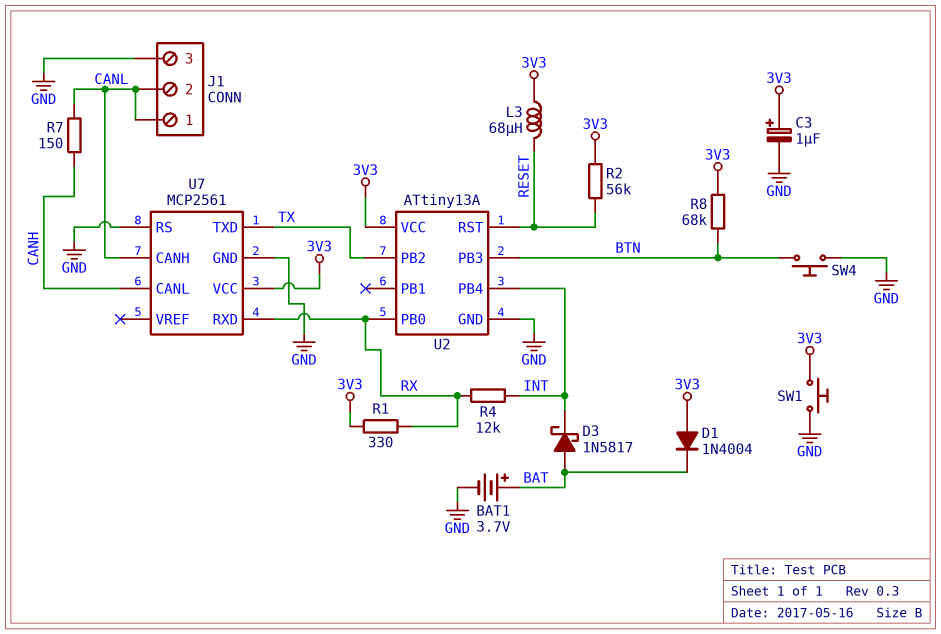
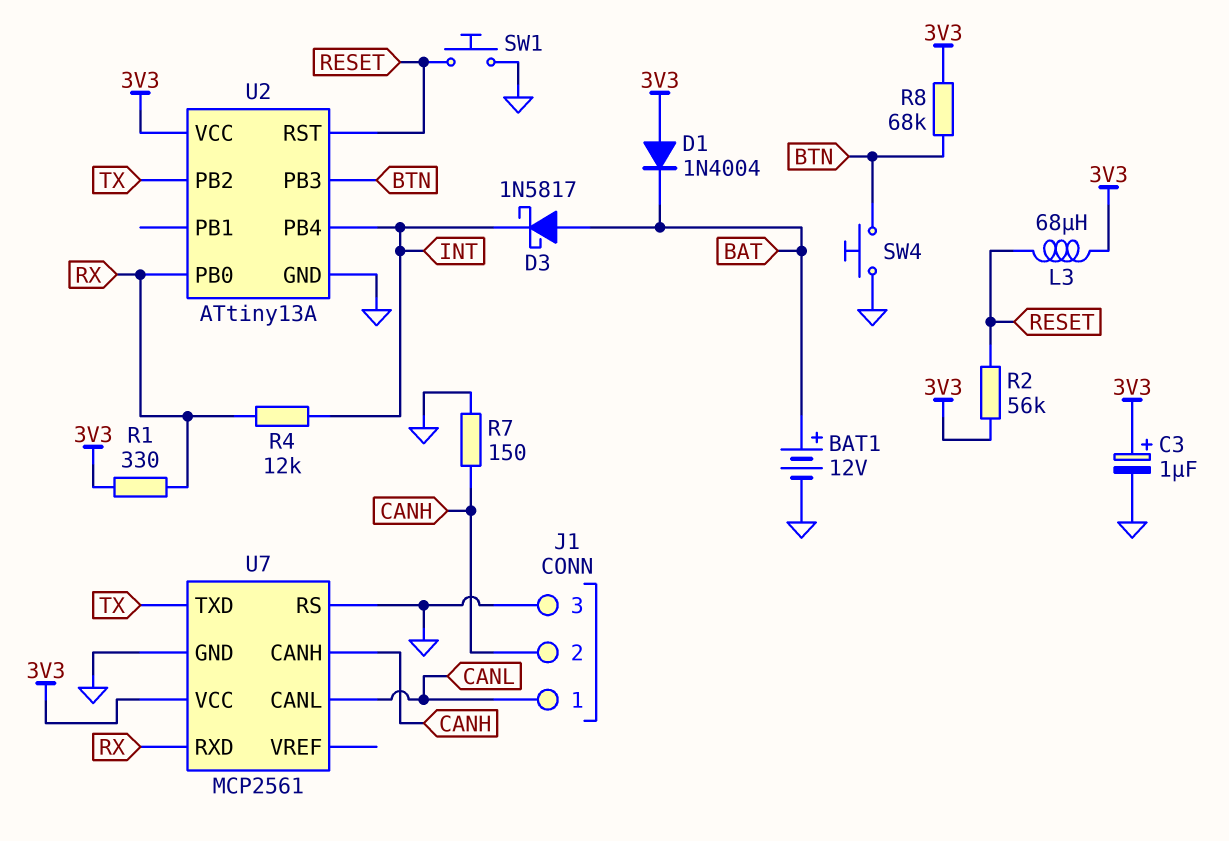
BAT1: 3.7V (plus BAT, minus GND) -> 12V (plus BAT, minus GND)
J1 pin 2: CANL -> CANH
R7: 150 (CANH, CANL) -> 150 (CANH, GND)
SW1: button (3V3, GND) -> button (GND, RESET)
U7 pin CANH: CANL -> CANH
U7 pin CANL: CANH -> CANL

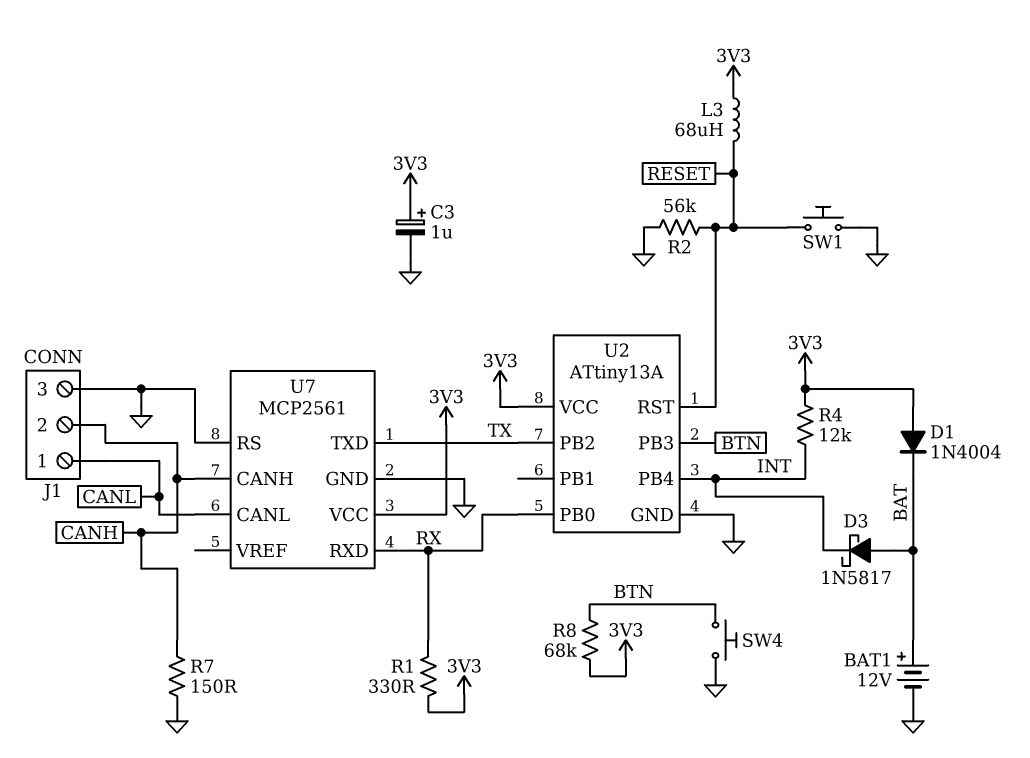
R2: 56k (3V3, RESET) -> 56k (GND, RESET)
R4: 12k (INT, RX) -> 12k (3V3, INT)

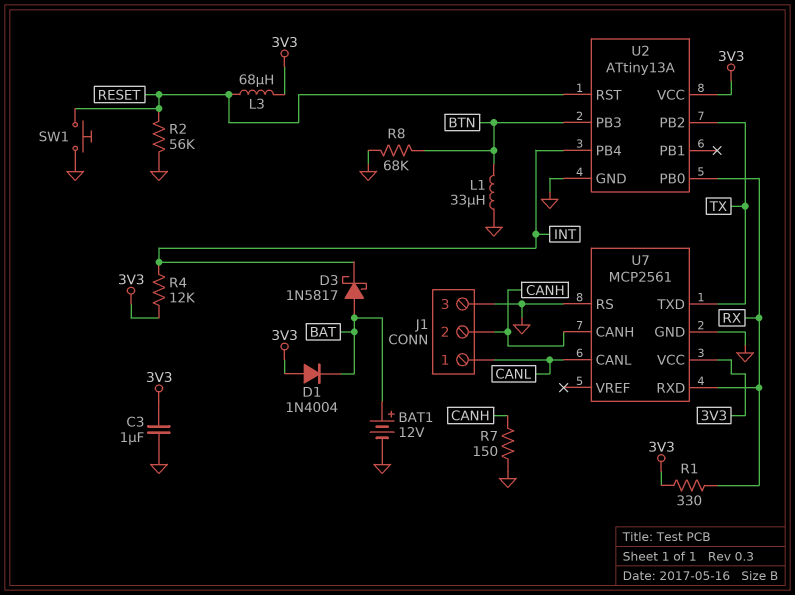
C3: 1uF (plus 3V3, minus GND) -> 1uF (3V3, GND)
L1: none -> 33uH (BTN, GND)
R8: 68k (3V3, BTN) -> 68k (BTN, GND)
SW4: button (BTN, GND) -> none

